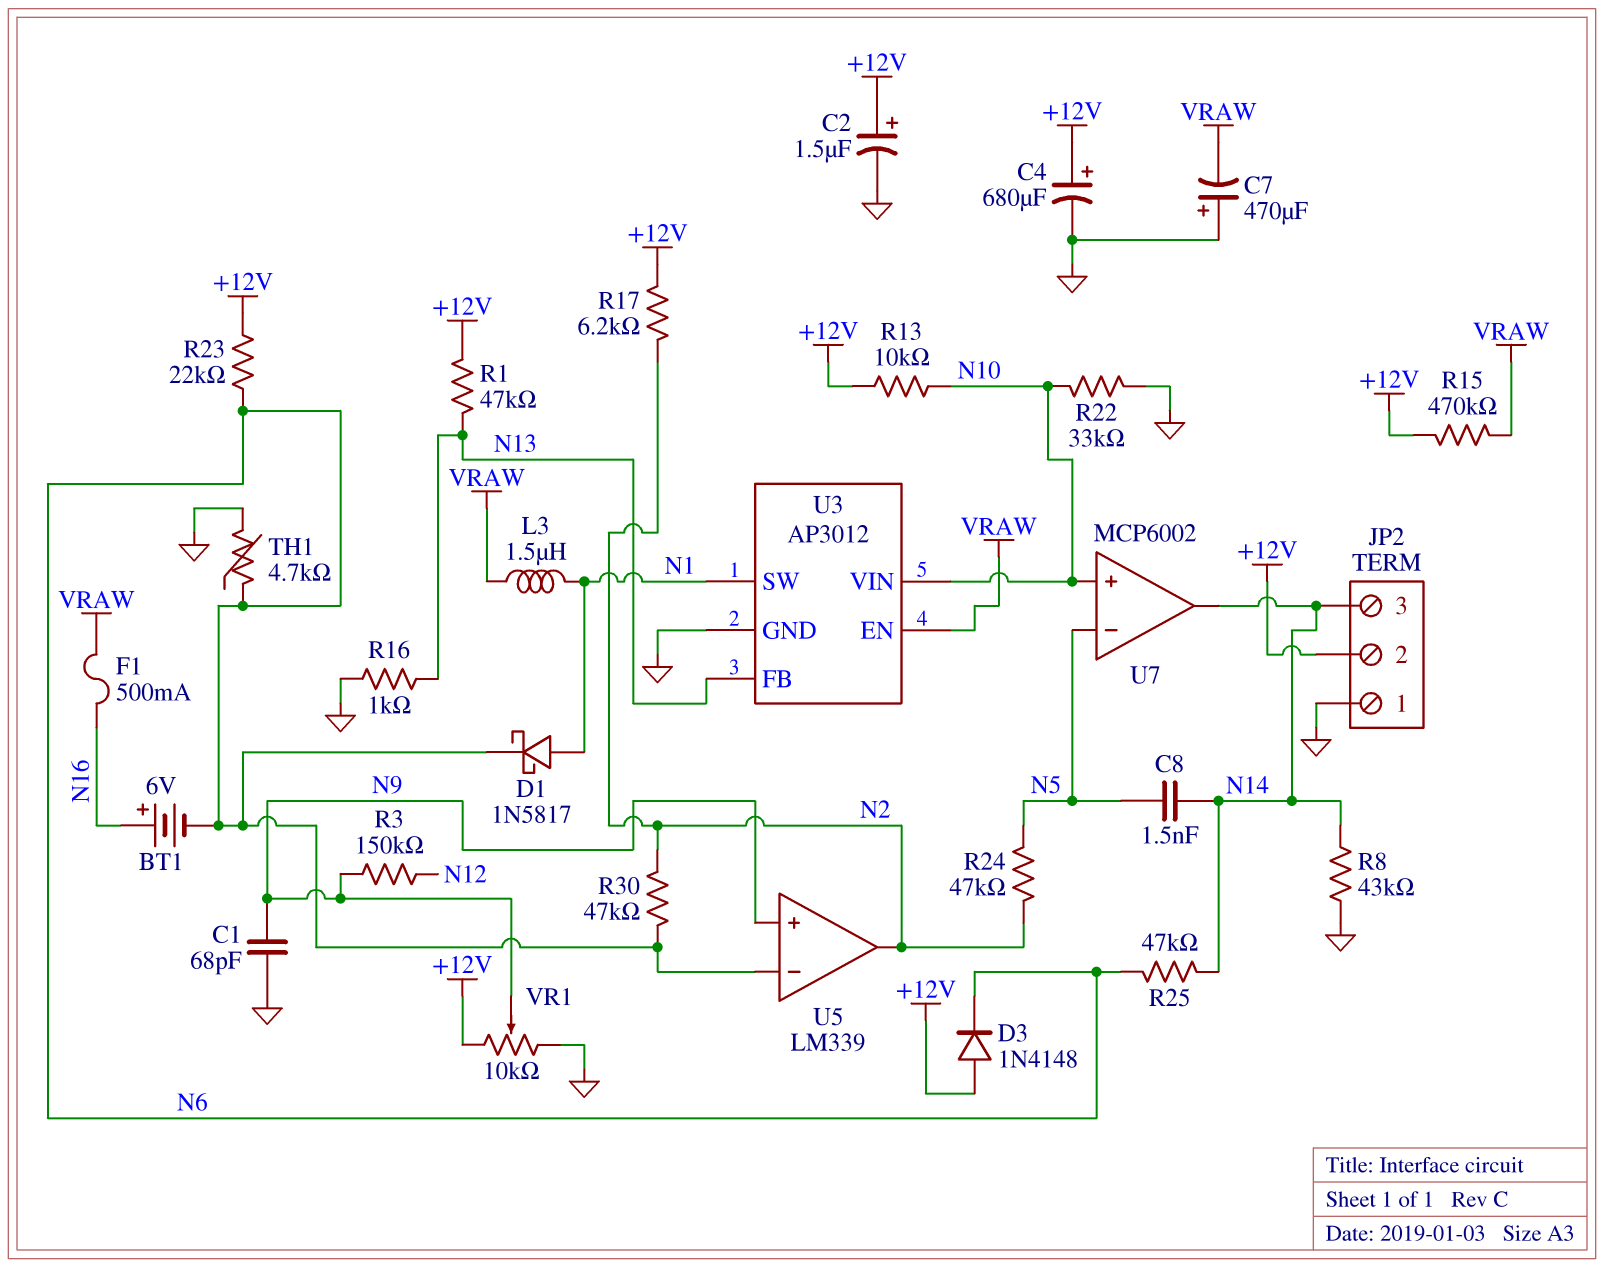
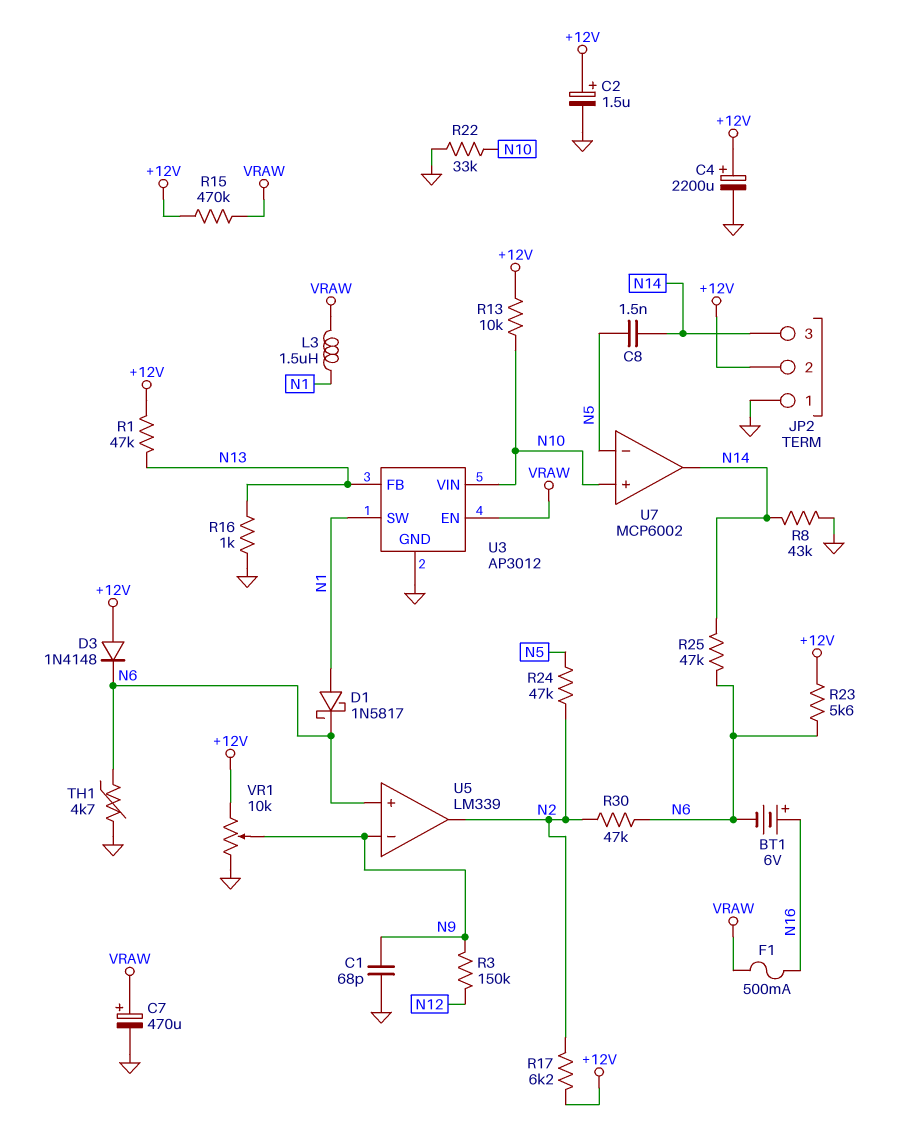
C4: 680uF (plus +12V, minus GND) -> 2200uF (plus +12V, minus GND)
C7: 470uF (plus GND, minus VRAW) -> 470uF (plus VRAW, minus GND)
R23: 22k (+12V, N6) -> 5.6k (+12V, N6)
U5 pin in+: N9 -> N6
U5 pin in-: N6 -> N9

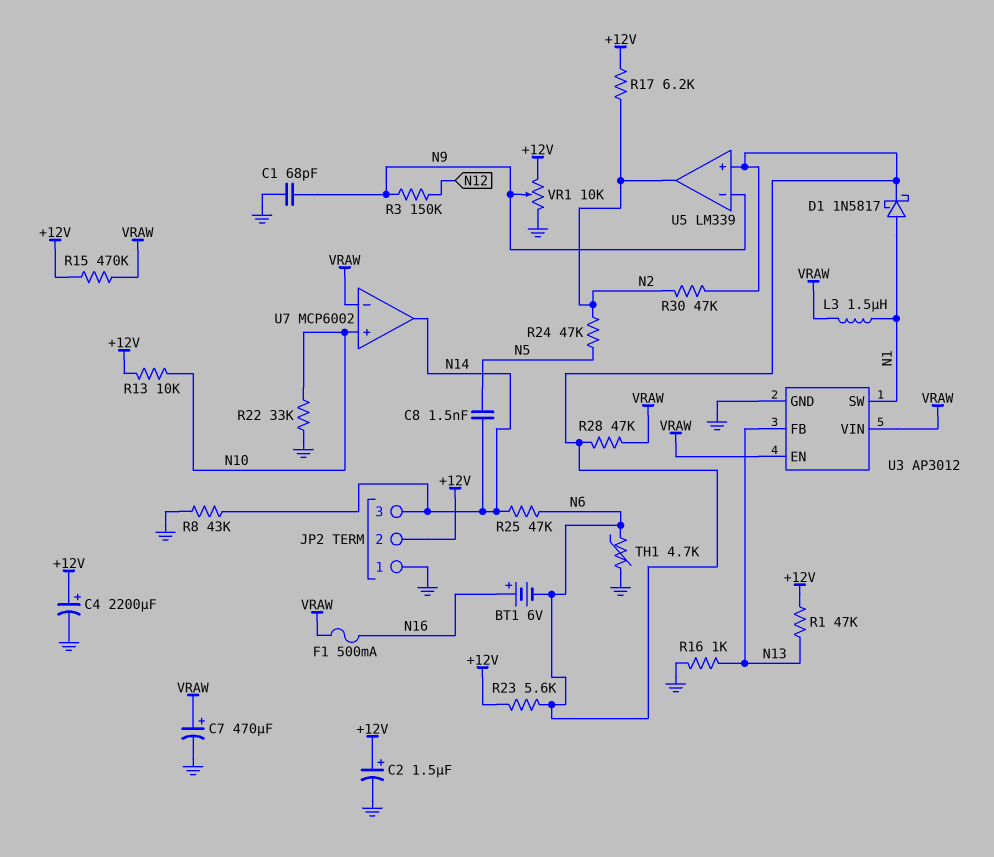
D3: diode 1N4148 (A +12V, K N6) -> none
R28: none -> 47k (N6, VRAW)
U3 pin VIN: N10 -> VRAW
U7 pin in-: N5 -> VRAW

